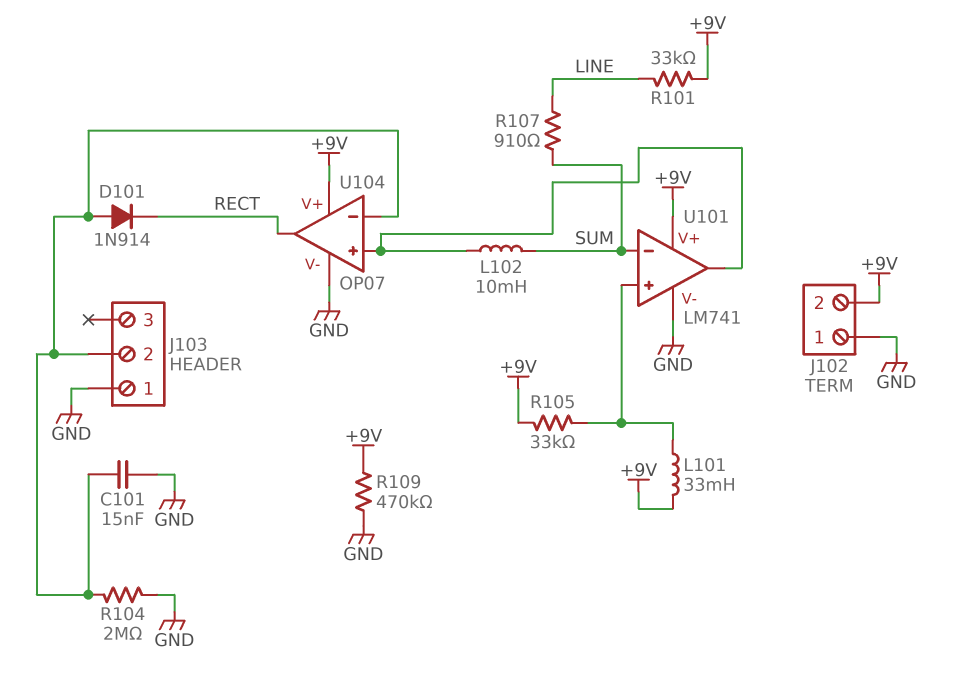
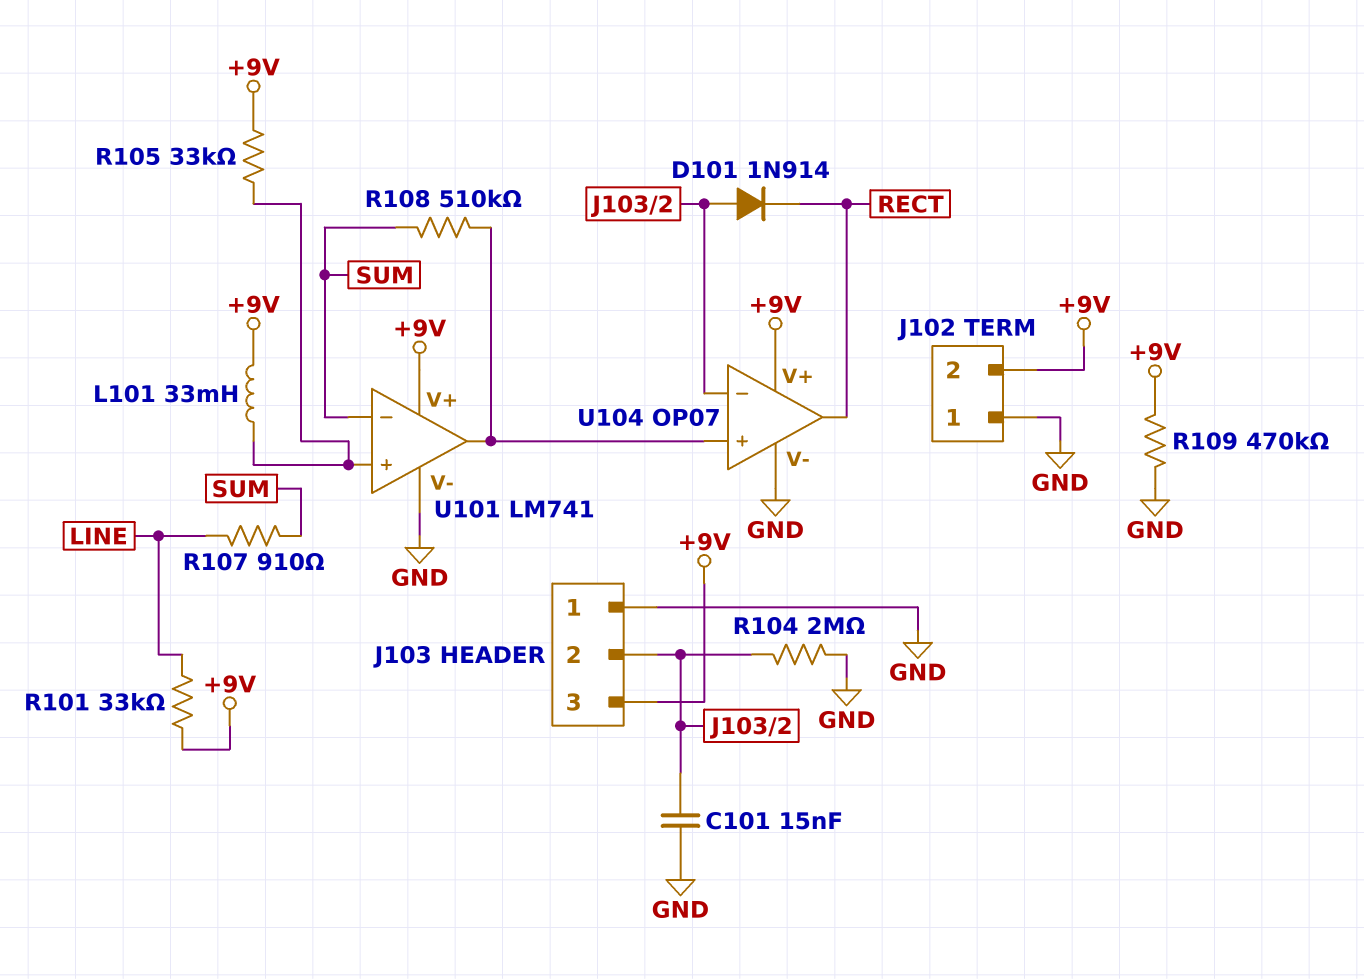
J103 pin 3: none -> +9V
L102: 10mH (SUM, U101/out) -> none
R108: none -> 510k (SUM, U101/out)

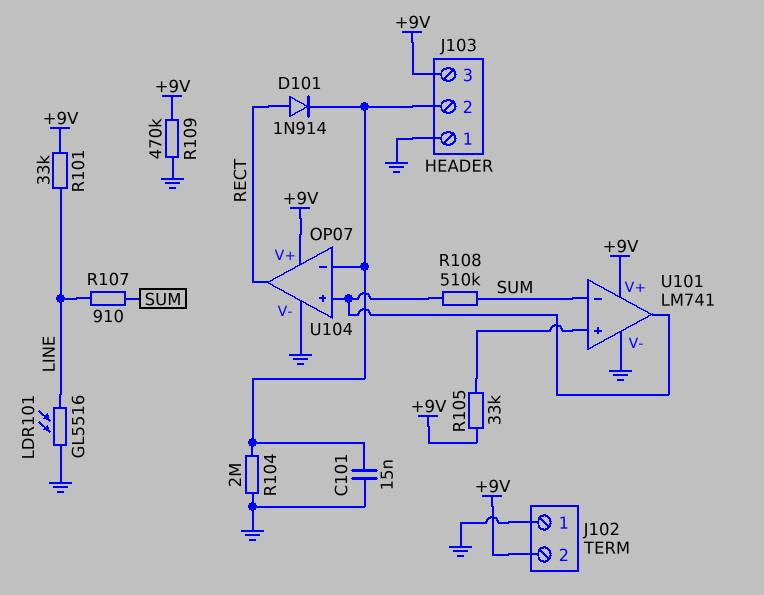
D101: diode 1N914 (A J103/2, K RECT) -> diode 1N914 (A RECT, K J103/2)
L101: 33mH (+9V, U101/in+) -> none
LDR101: none -> GL5516 (GND, LINE)

